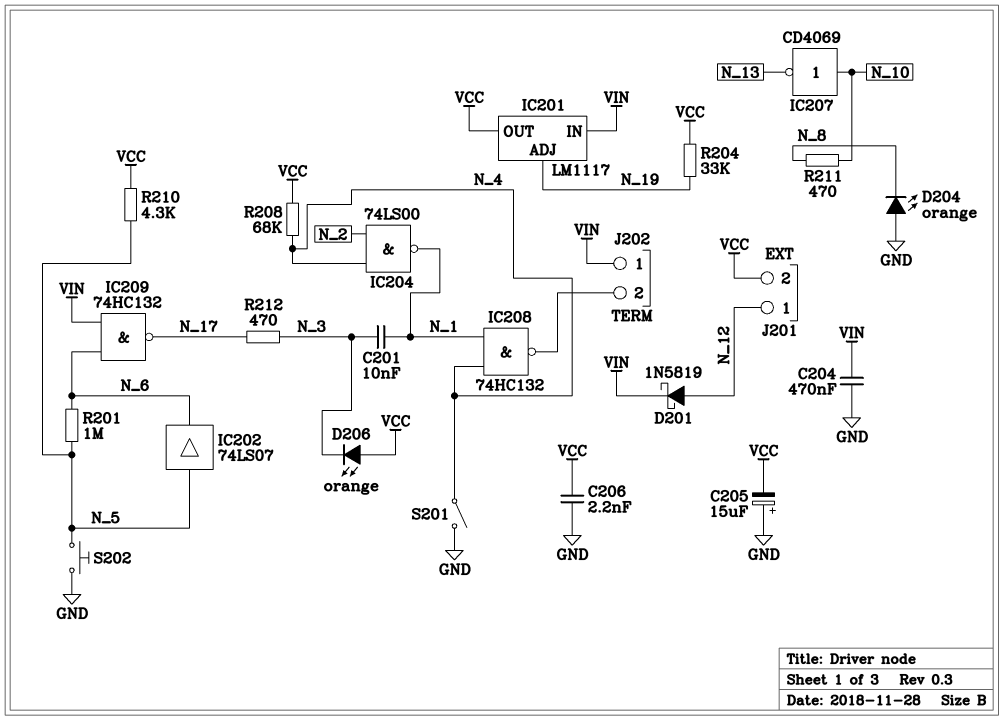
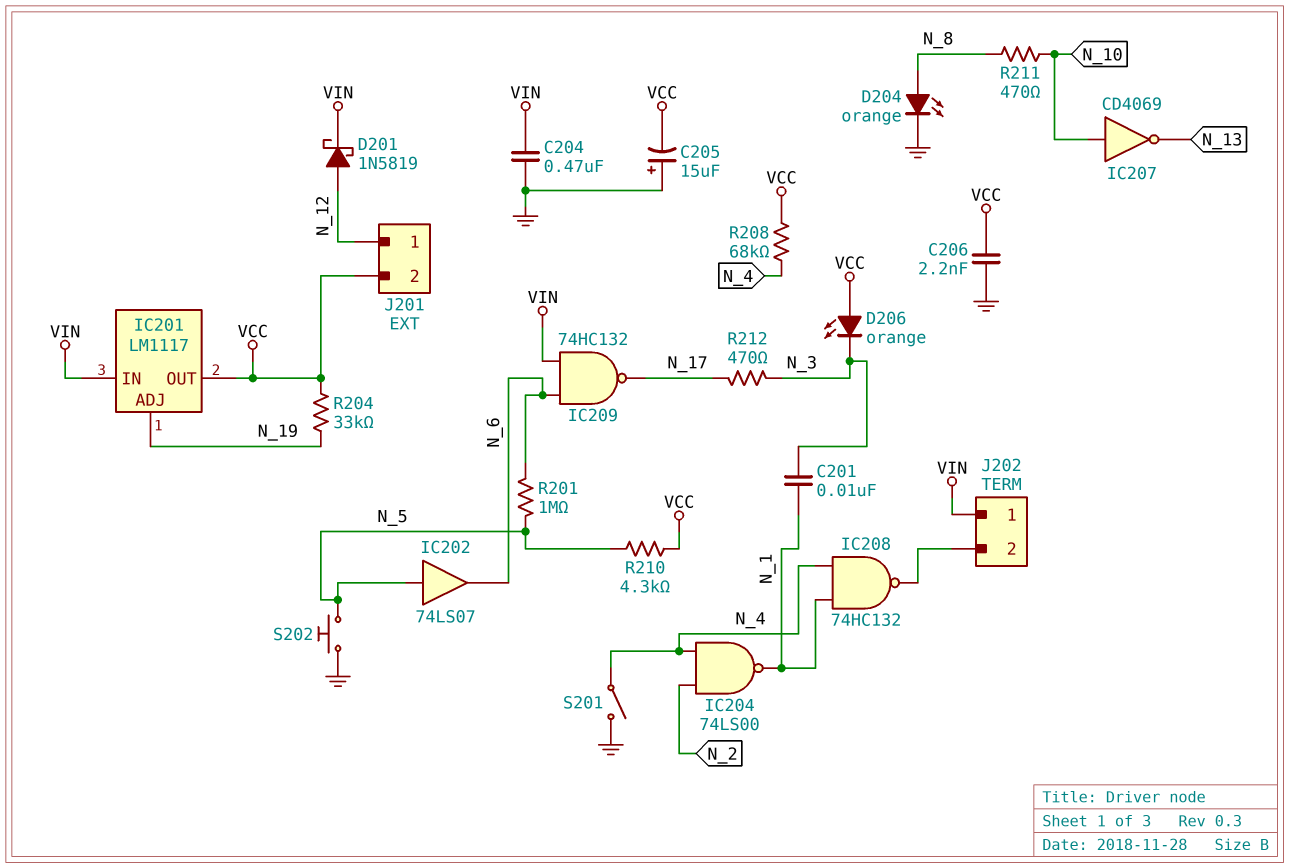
D204: LED orange (A GND, K N_8) -> LED orange (A N_8, K GND)

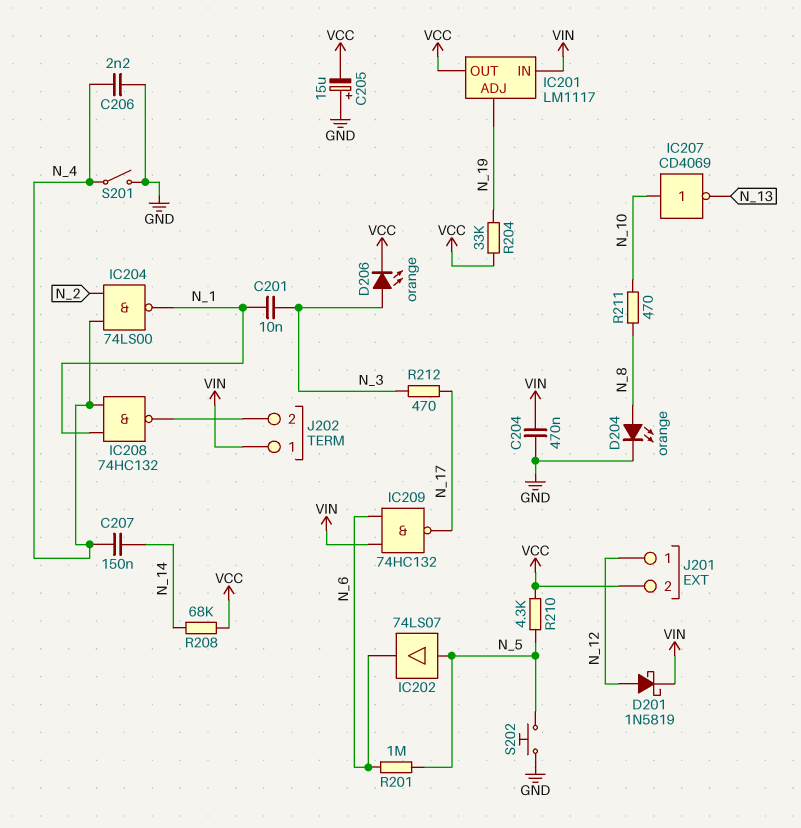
C206: 2.2nF (GND, VCC) -> 2.2nF (GND, N_4)
C207: none -> 150nF (N_4, N_14)
D206: LED orange (A VCC, K N_3) -> LED orange (A N_3, K VCC)
R208: 68k (N_4, VCC) -> 68k (N_14, VCC)

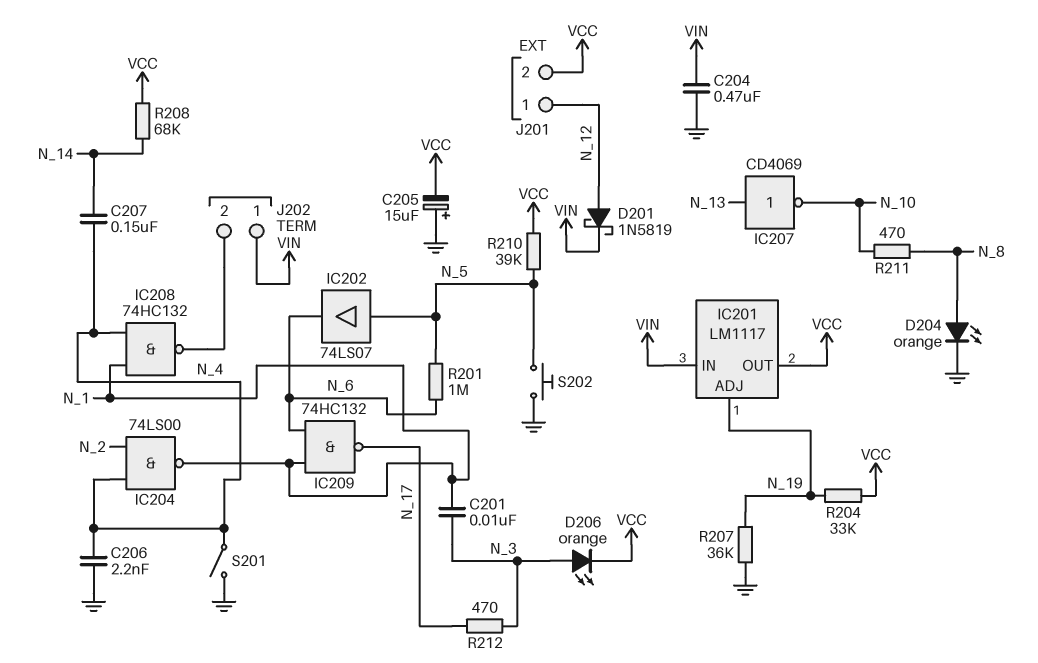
IC207: NOT CD4069 (in N_10, out N_13) -> NOT CD4069 (in N_13, out N_10)
IC209: NAND 74HC132 (in N_6, in VIN, out N_17) -> NAND 74HC132 (in N_1, in N_6, out N_17)
R207: none -> 36k (GND, N_19)
R210: 4.3k (N_5, VCC) -> 39k (N_5, VCC)

